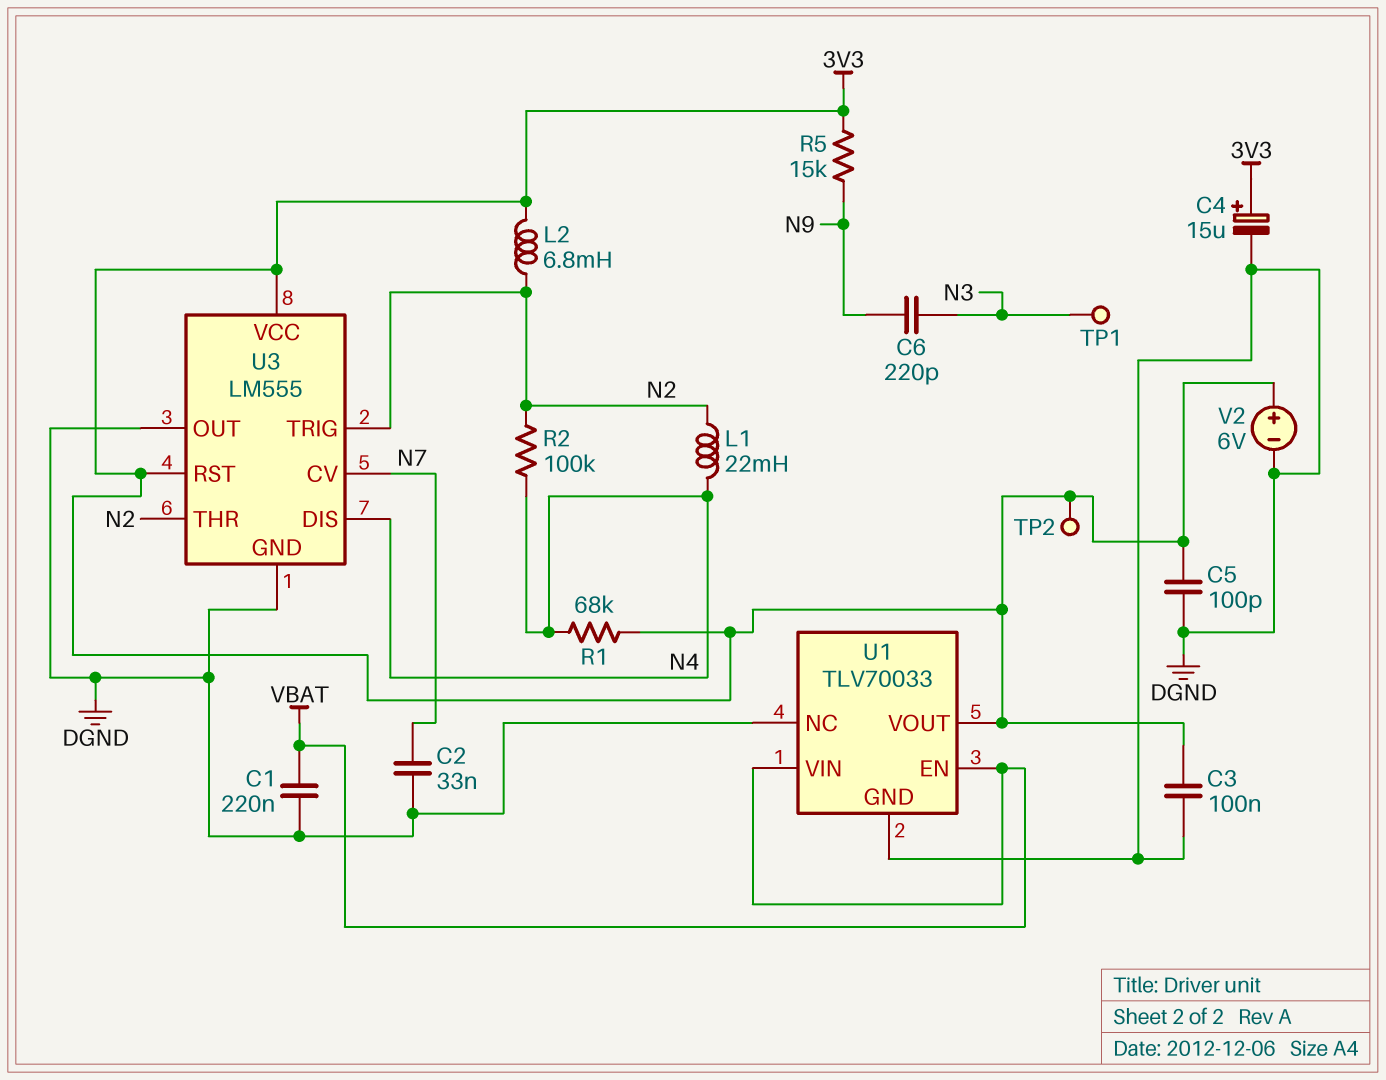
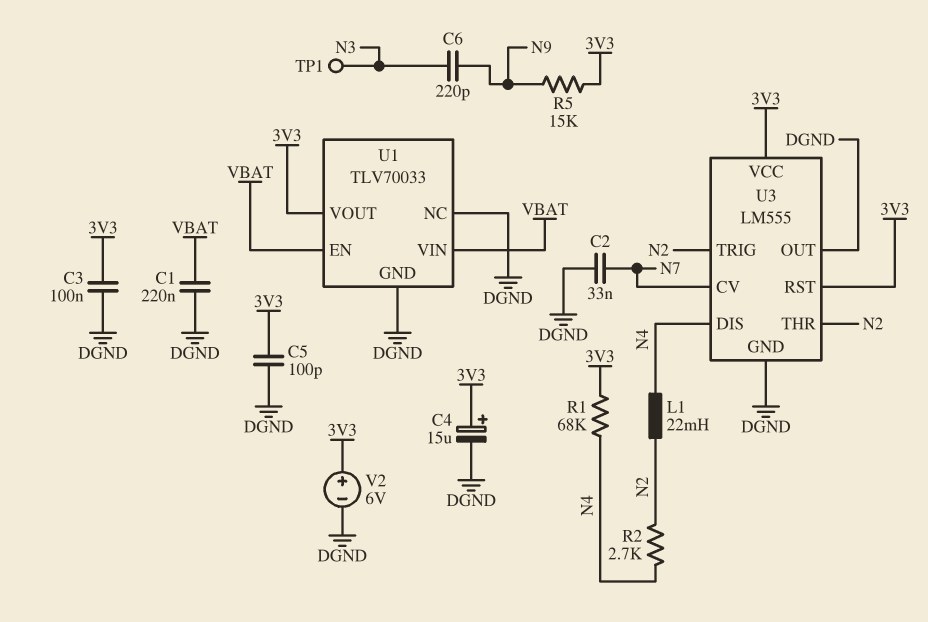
L2: 6.8mH (3V3, N2) -> none
R2: 100k (N2, N4) -> 2.7k (N2, N4)
TP2: test point (3V3) -> none

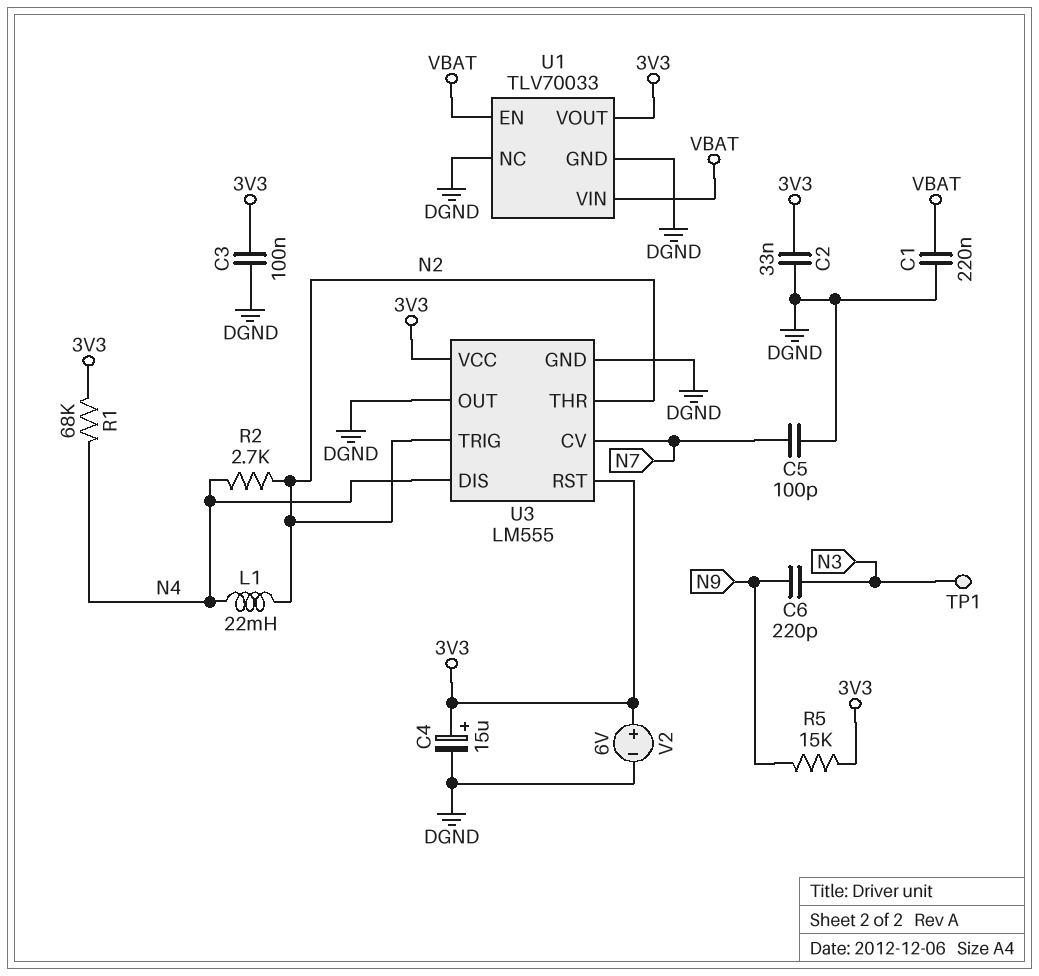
C2: 33nF (DGND, N7) -> 33nF (3V3, DGND)
C5: 100pF (3V3, DGND) -> 100pF (DGND, N7)

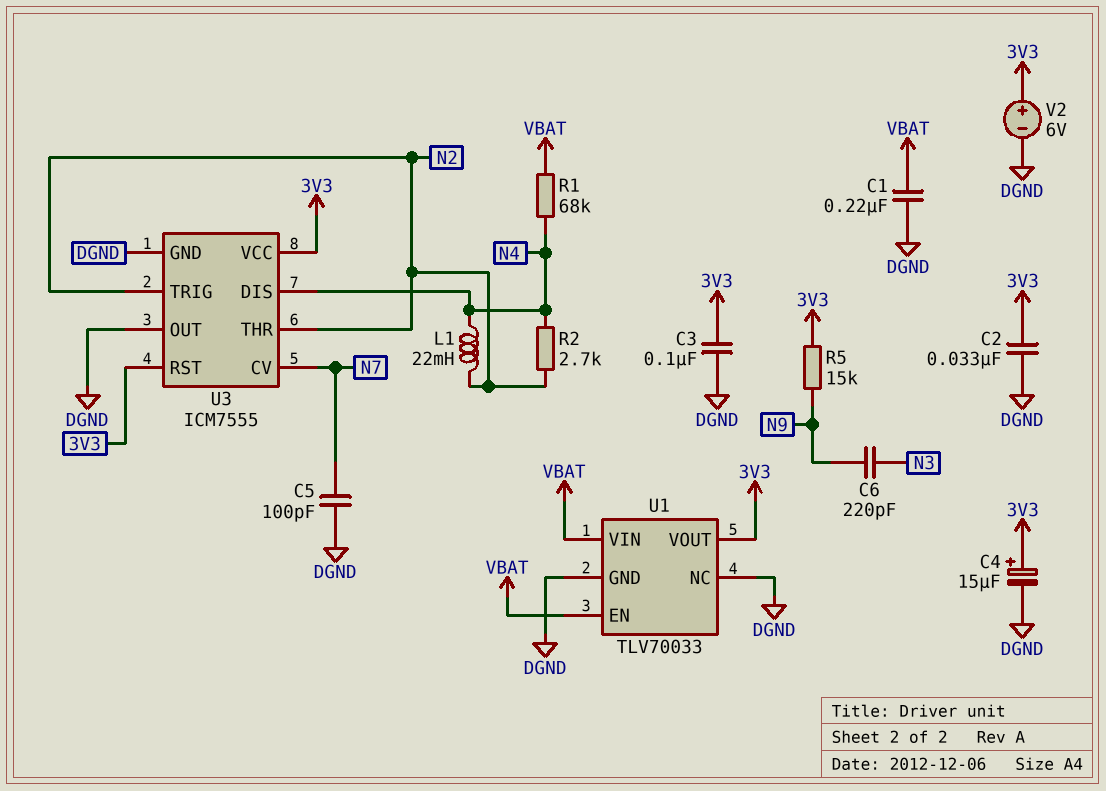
R1: 68k (3V3, N4) -> 68k (N4, VBAT)
TP1: test point (N3) -> none
U3: LM555 -> ICM7555

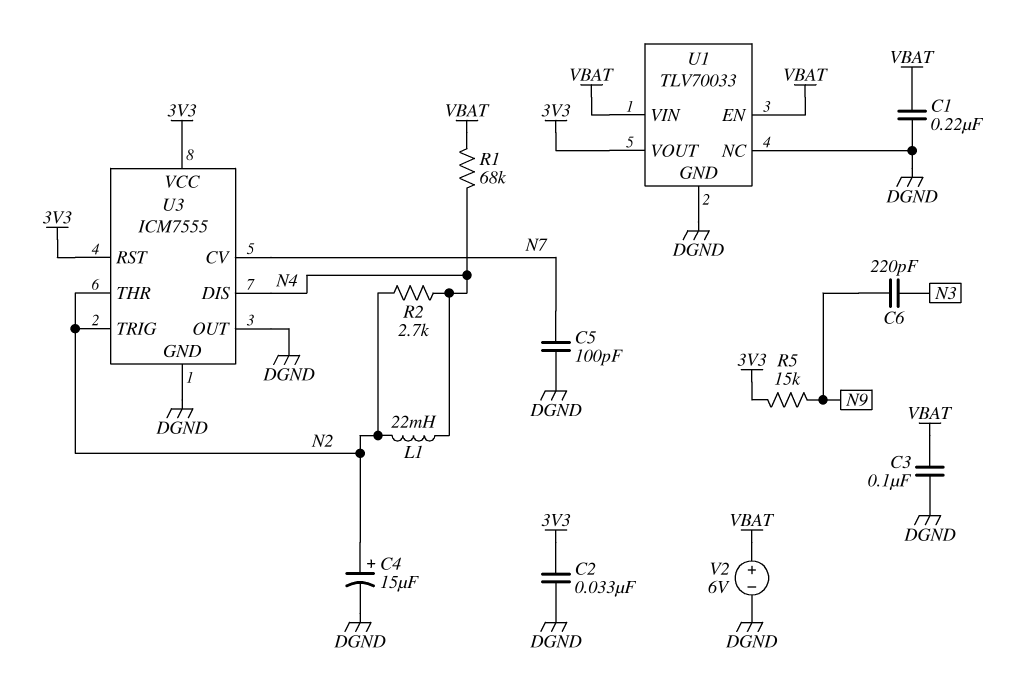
C3: 100nF (3V3, DGND) -> 100nF (DGND, VBAT)
C4: 15uF (plus 3V3, minus DGND) -> 15uF (plus N2, minus DGND)
V2: 6V (plus 3V3, minus DGND) -> 6V (plus VBAT, minus DGND)

